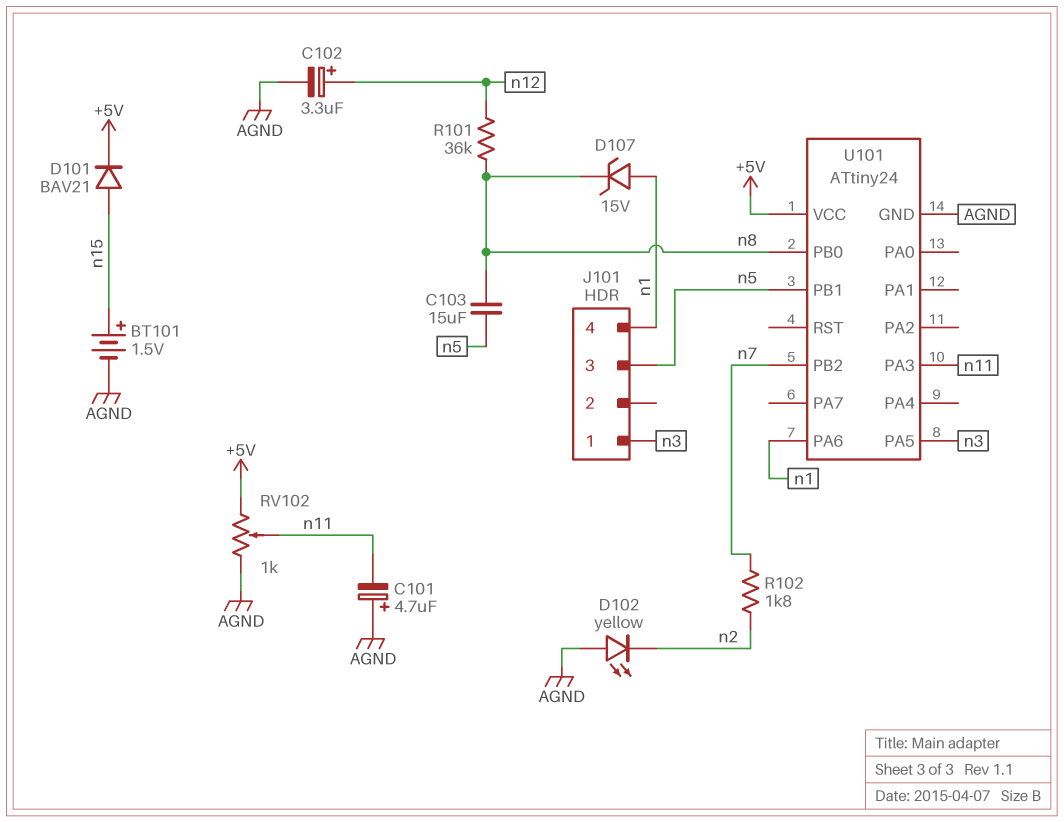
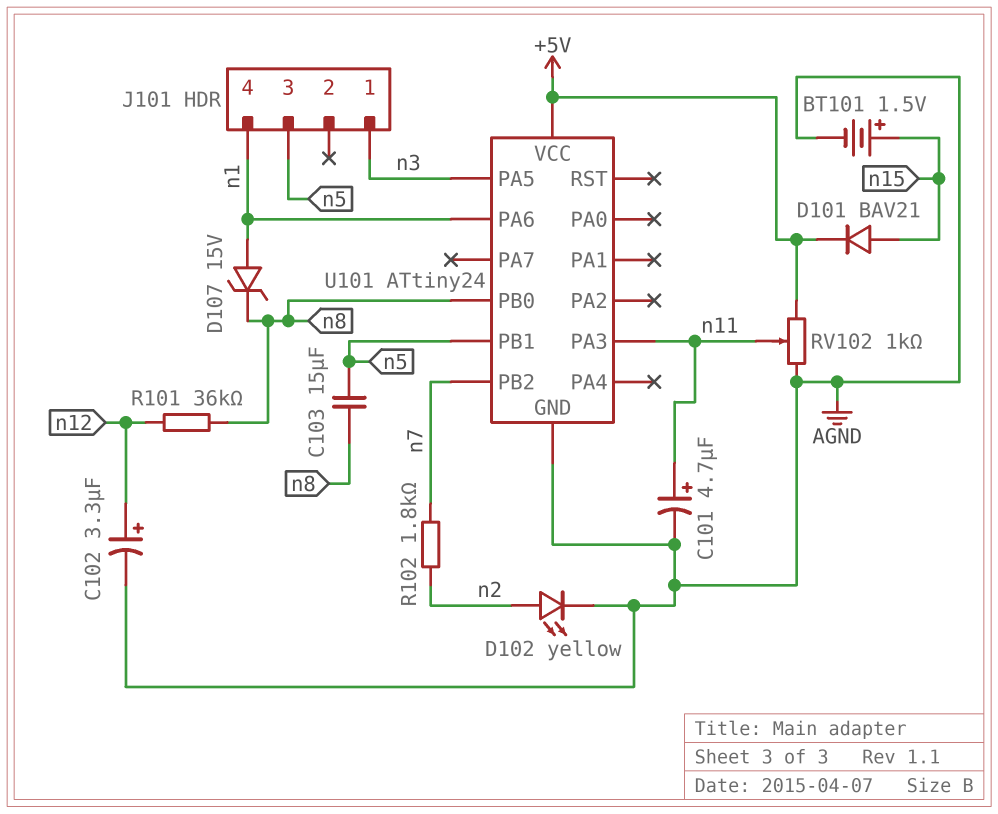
C101: 4.7uF (plus AGND, minus n11) -> 4.7uF (plus n11, minus AGND)
D102: LED yellow (A AGND, K n2) -> LED yellow (A n2, K AGND)

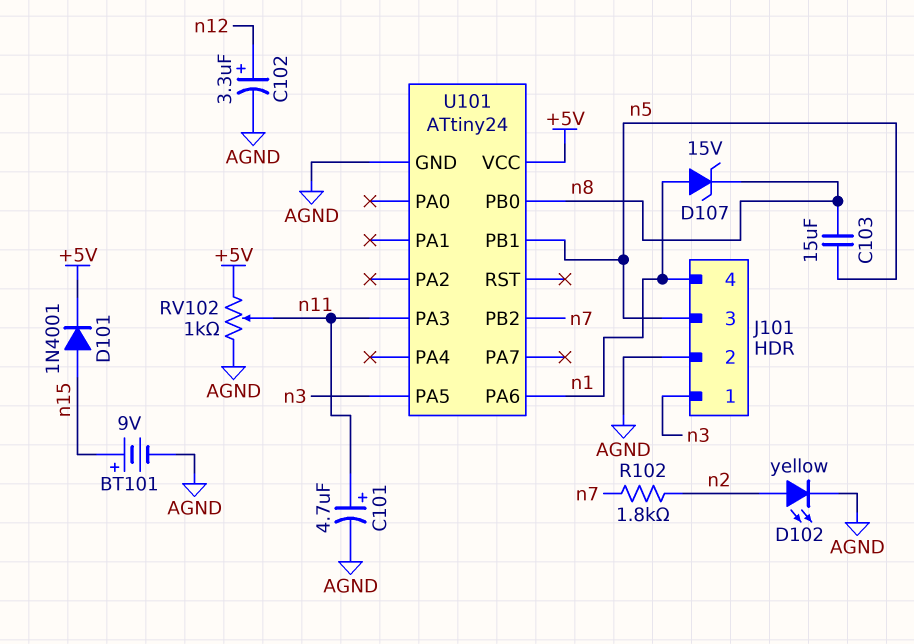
BT101: 1.5V (plus n15, minus AGND) -> 9V (plus n15, minus AGND)
D101: diode BAV21 (A n15, K +5V) -> diode 1N4001 (A n15, K +5V)
J101 pin 2: none -> AGND
R101: 36k (n8, n12) -> none

